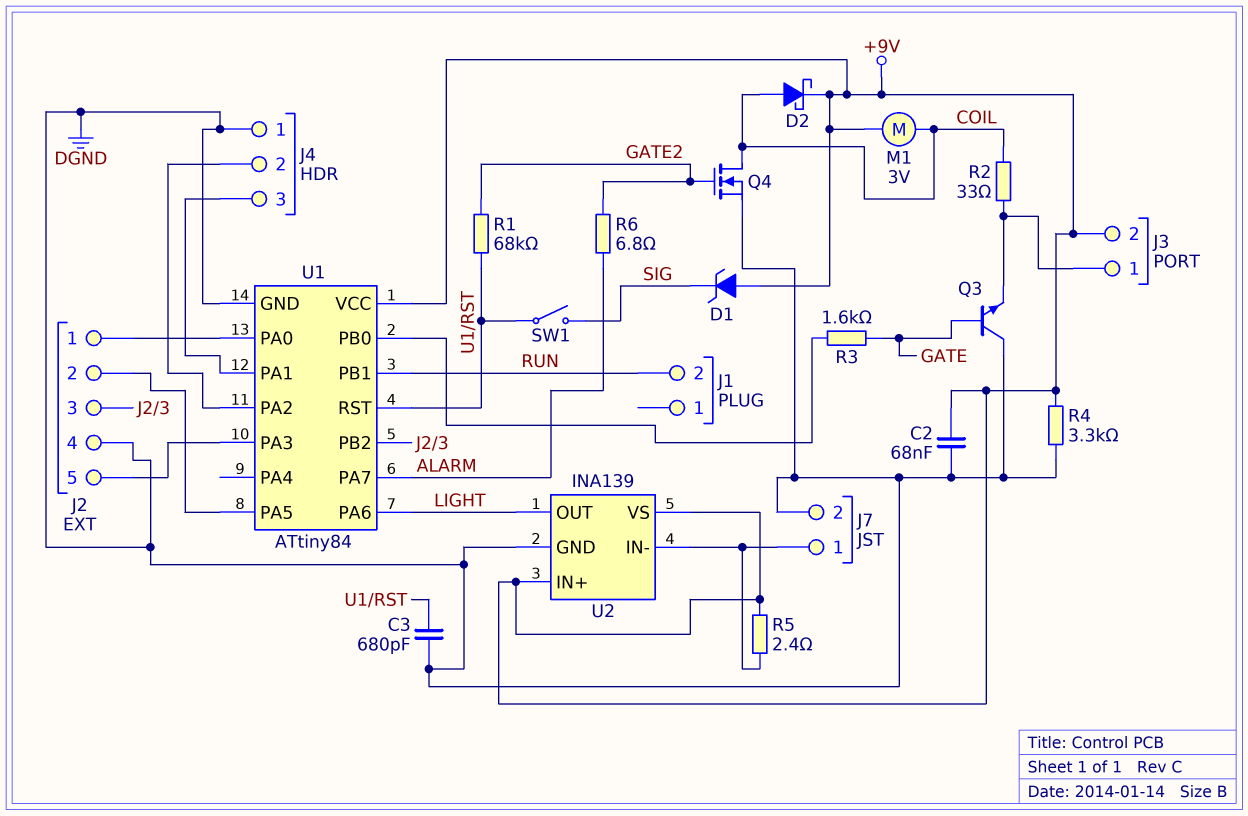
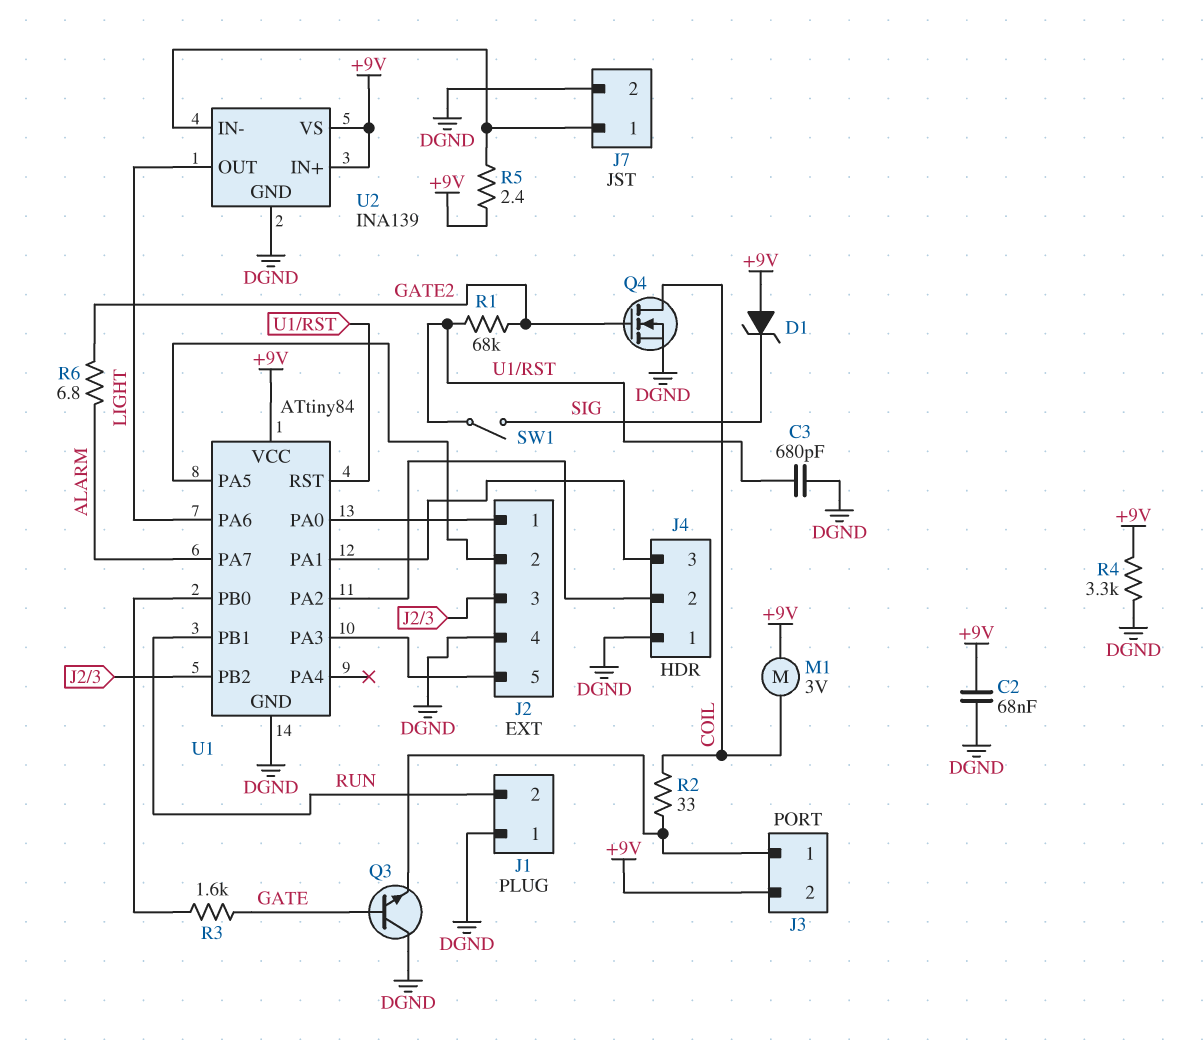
D2: schottky (A COIL, K +9V) -> none
J1 pin 1: none -> DGND

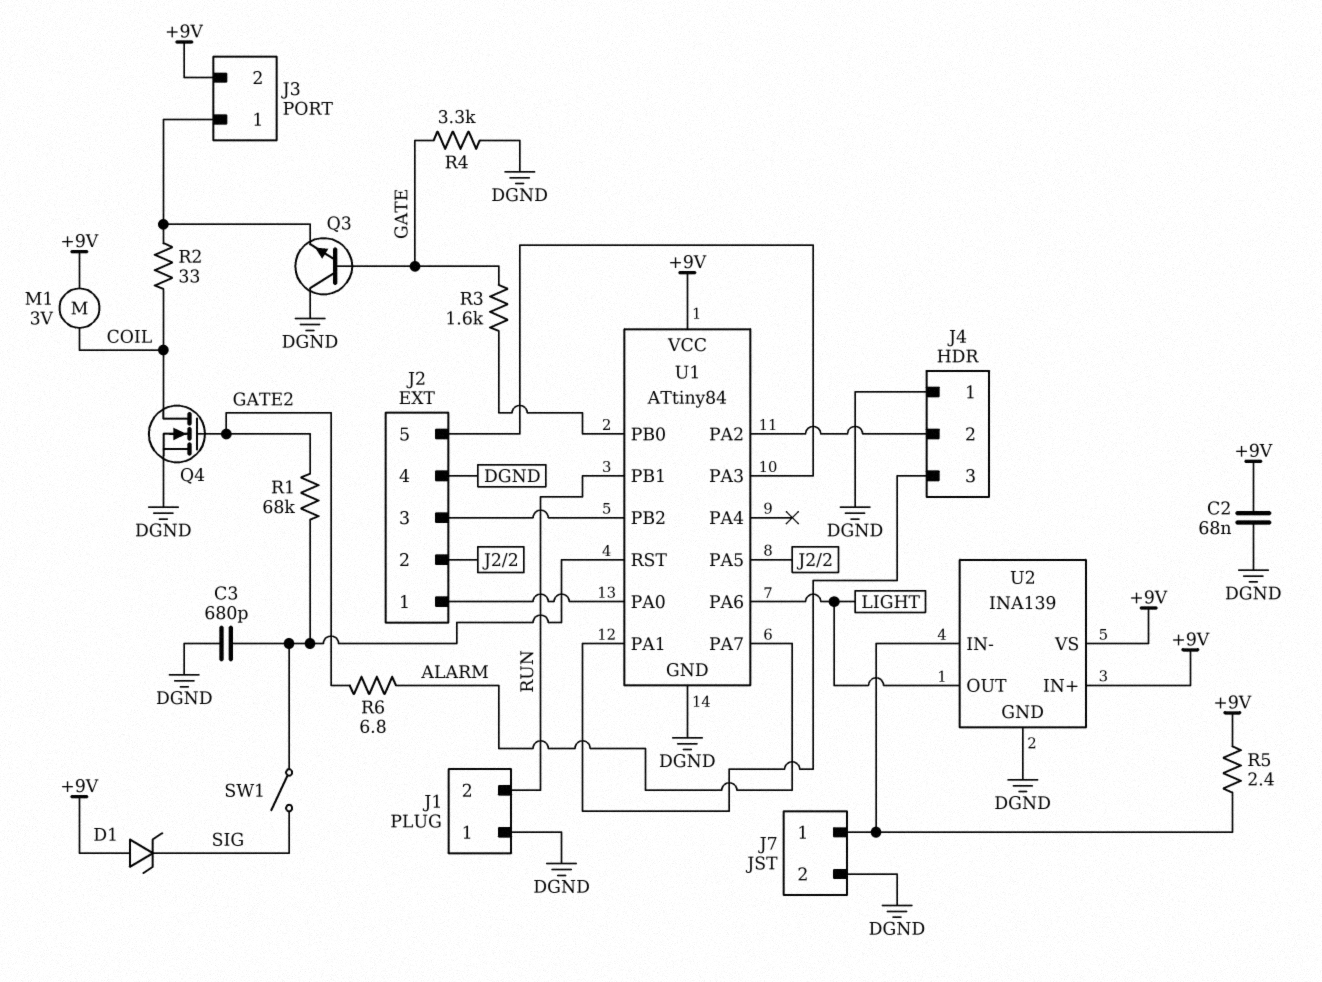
R4: 3.3k (+9V, DGND) -> 3.3k (DGND, GATE)

